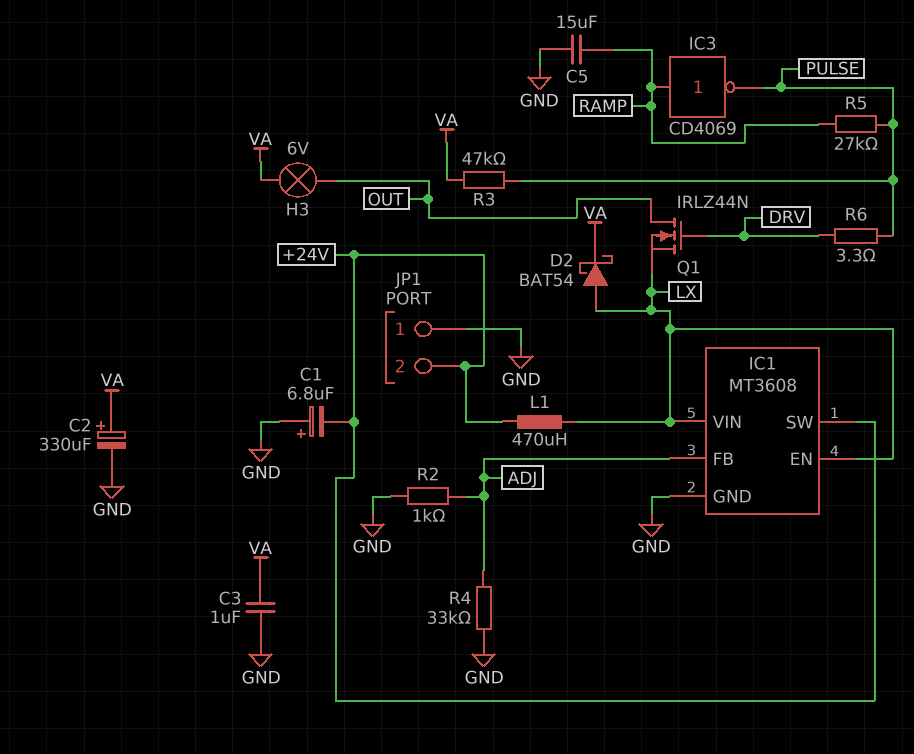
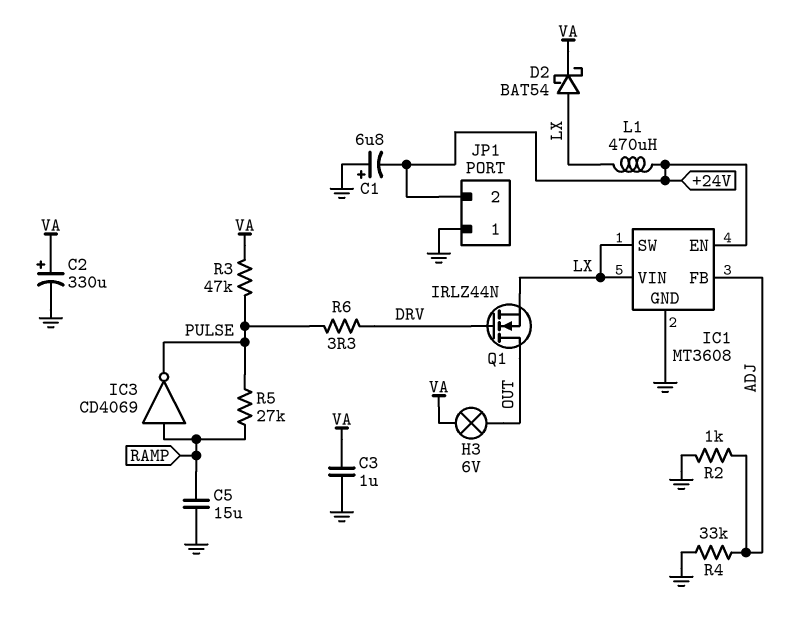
IC1 pin EN: LX -> +24V
IC1 pin SW: +24V -> LX

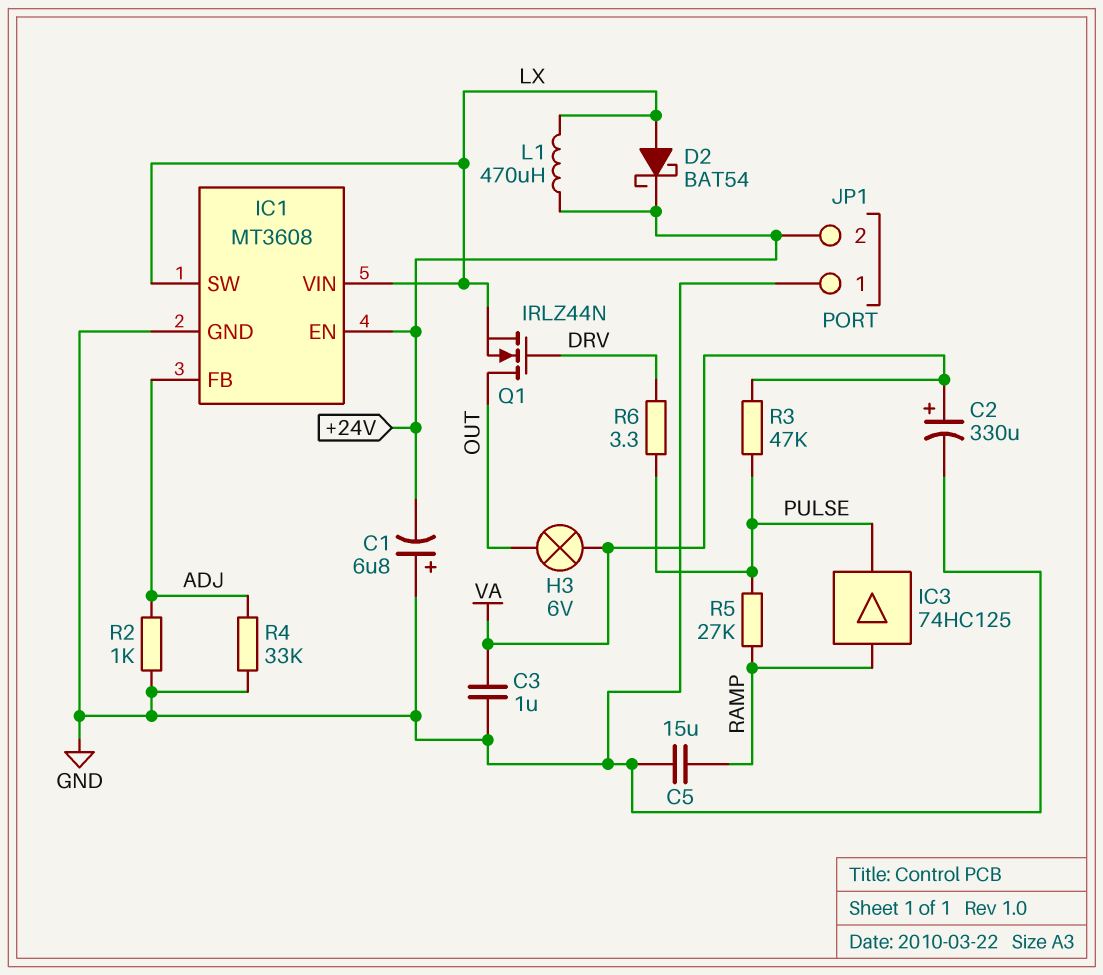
D2: schottky BAT54 (A LX, K VA) -> schottky BAT54 (A LX, K +24V)
IC3: NOT CD4069 (in RAMP, out PULSE) -> buffer 74HC125 (in RAMP, out PULSE)

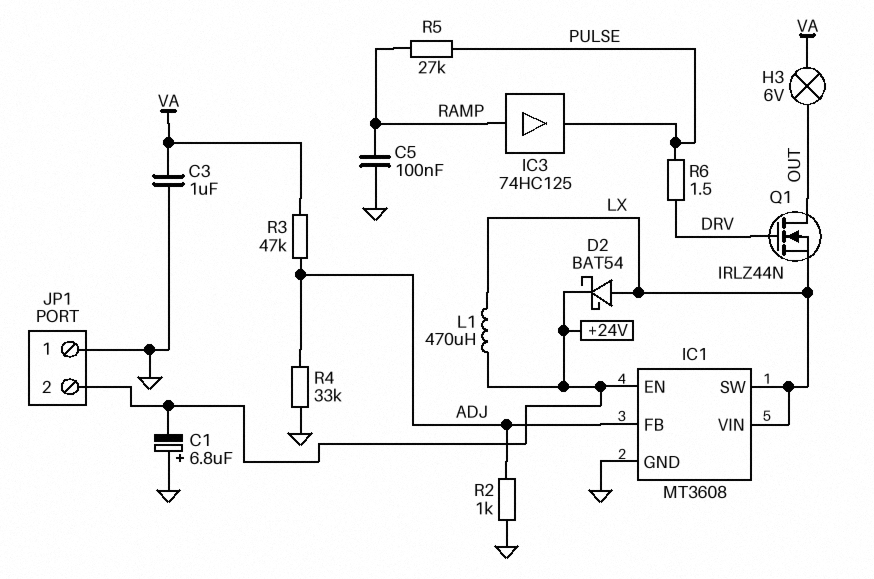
C2: 330uF (plus VA, minus GND) -> none
C5: 15uF (GND, RAMP) -> 100nF (GND, RAMP)
R3: 47k (PULSE, VA) -> 47k (ADJ, VA)
R6: 3.3 (DRV, PULSE) -> 1.5 (DRV, PULSE)

